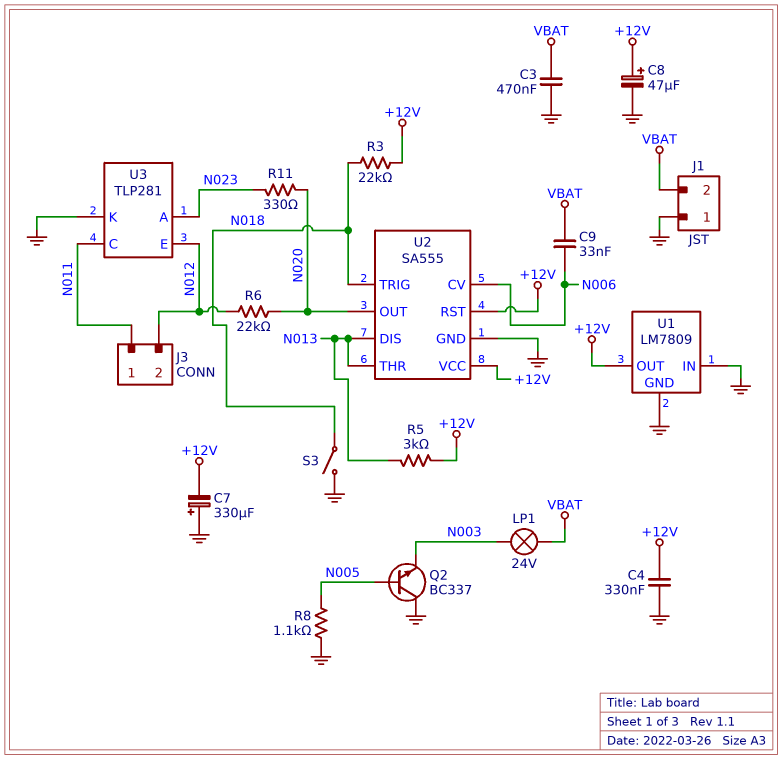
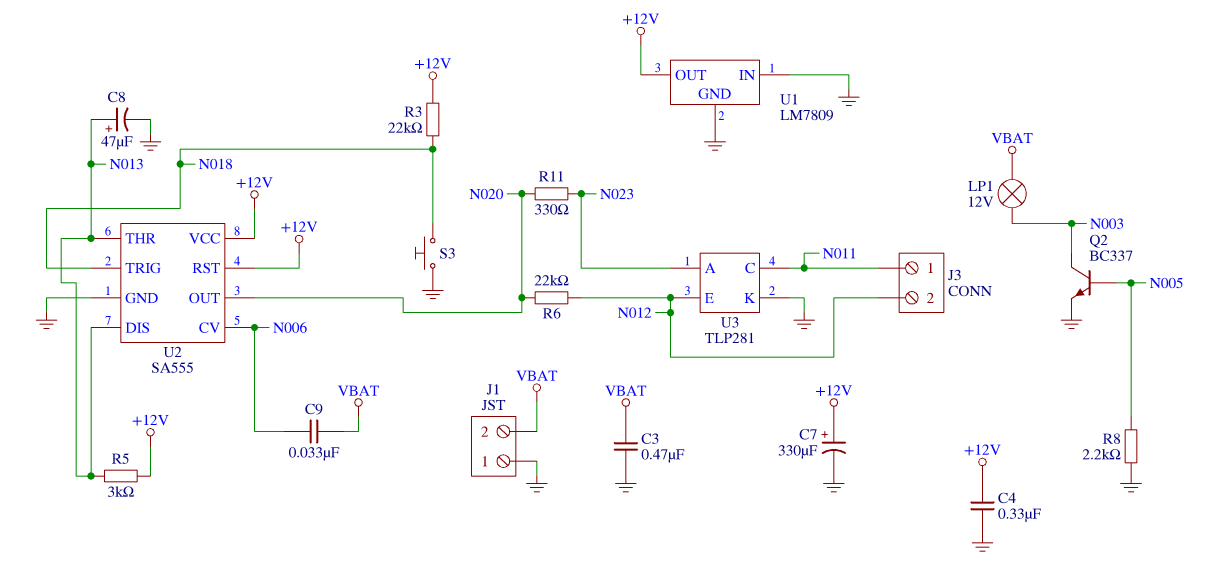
C7: 330uF (plus GND, minus +12V) -> 330uF (plus +12V, minus GND)
C8: 47uF (plus +12V, minus GND) -> 47uF (plus N013, minus GND)
LP1: lamp 24V (N003, VBAT) -> lamp 12V (N003, VBAT)
Q2: NPN BC337 (B N005, C GND, E N003) -> NPN BC337 (B N005, C N003, E GND)
R8: 1.1k (GND, N005) -> 2.2k (GND, N005)
S3: switch (GND, N018) -> button (GND, N018)

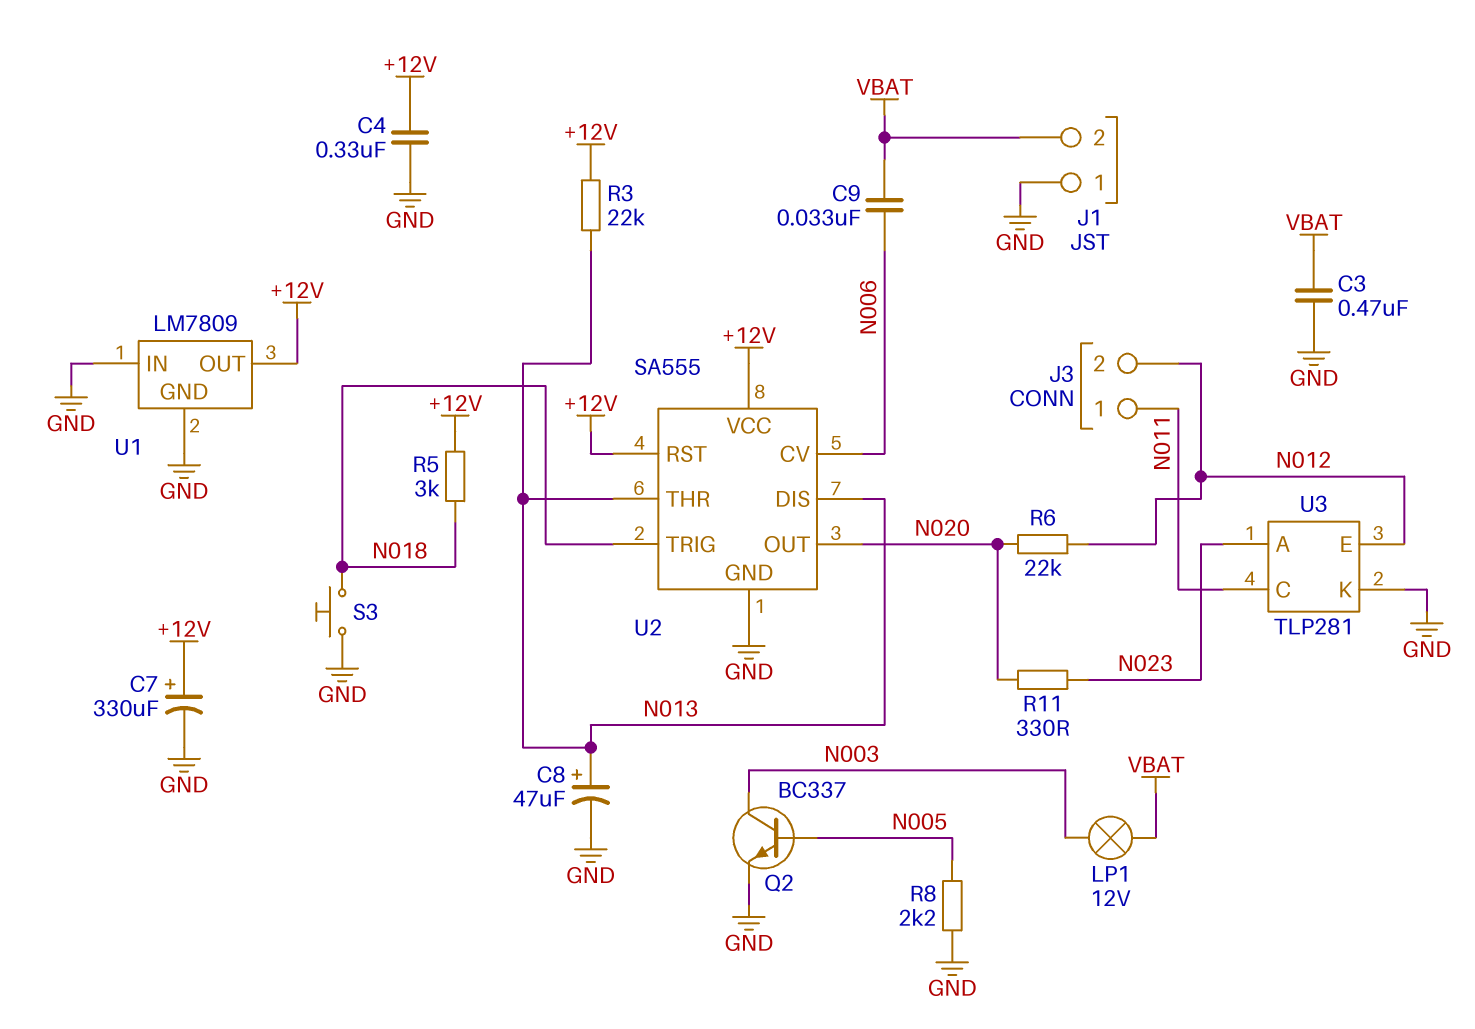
R3: 22k (+12V, N018) -> 22k (+12V, N013)
R5: 3k (+12V, N013) -> 3k (+12V, N018)

